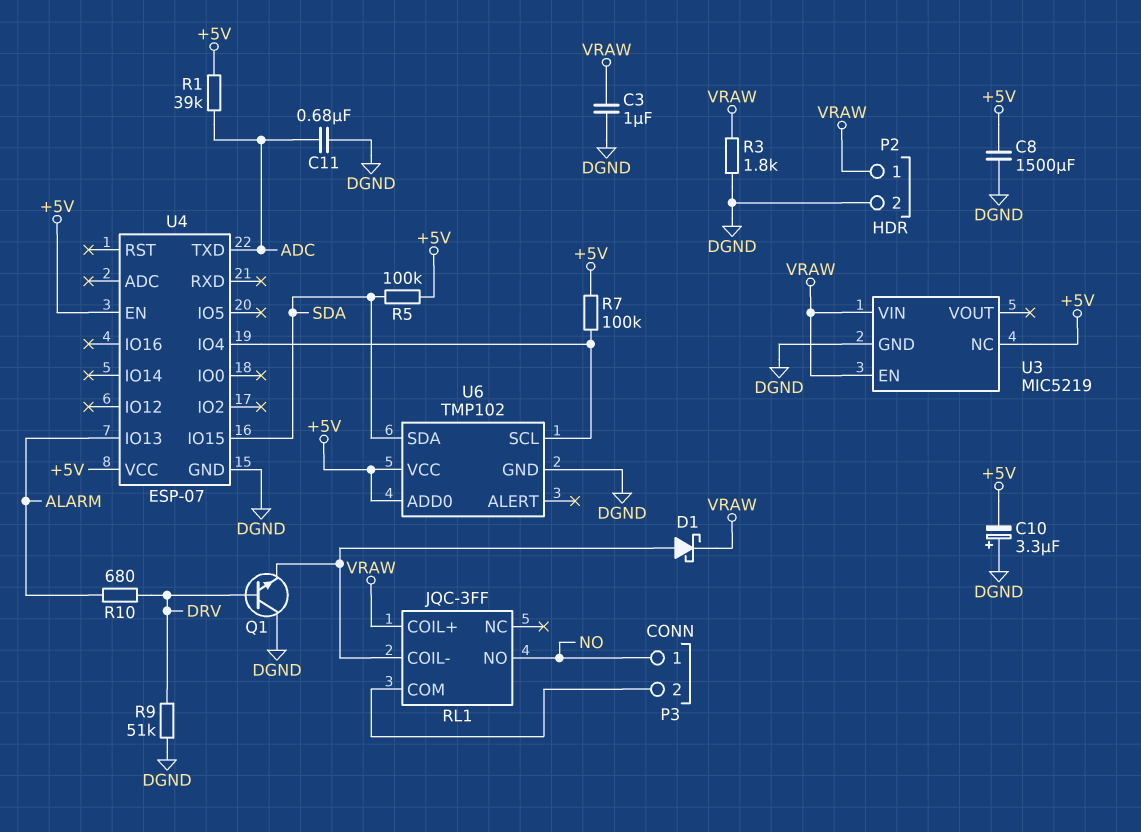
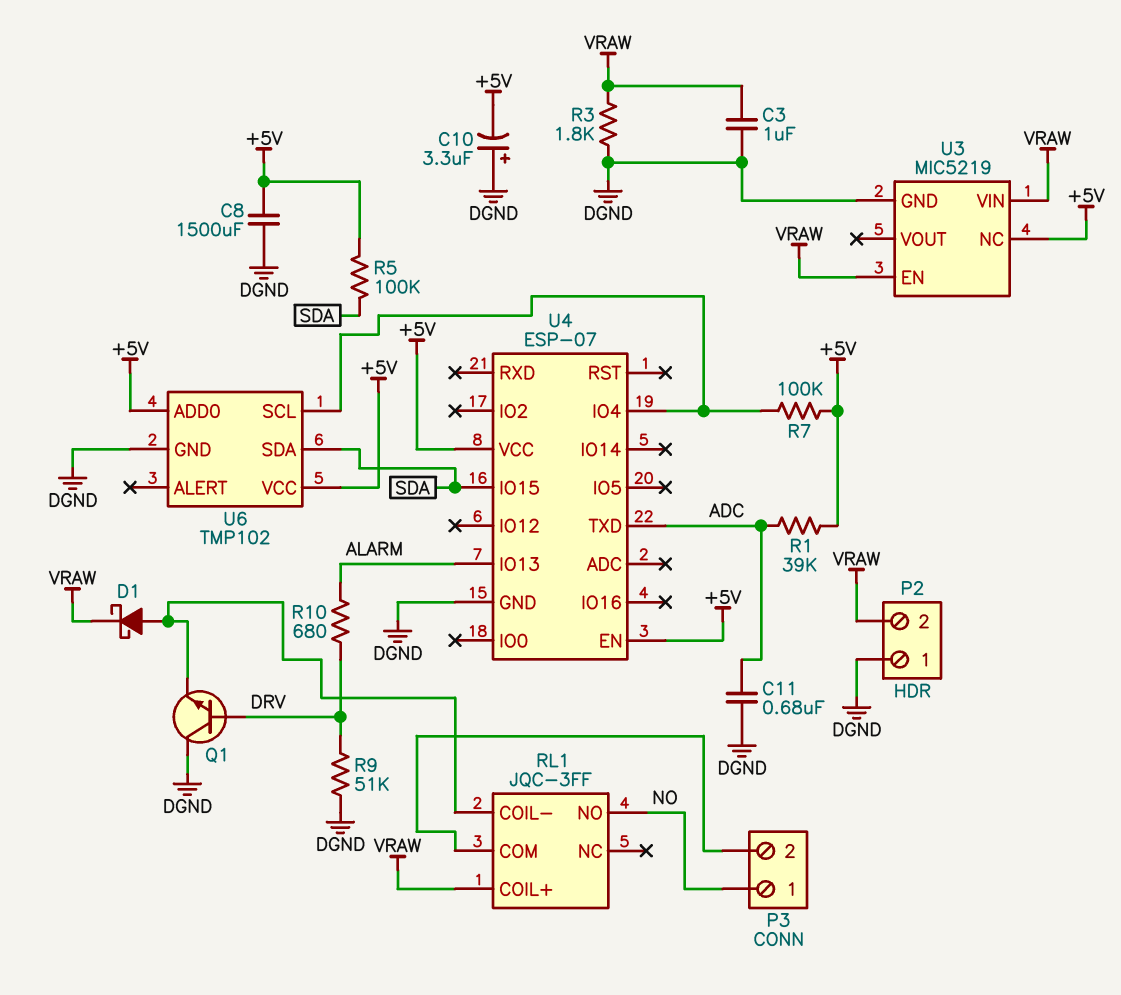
P2 pin 1: VRAW -> DGND
P2 pin 2: DGND -> VRAW

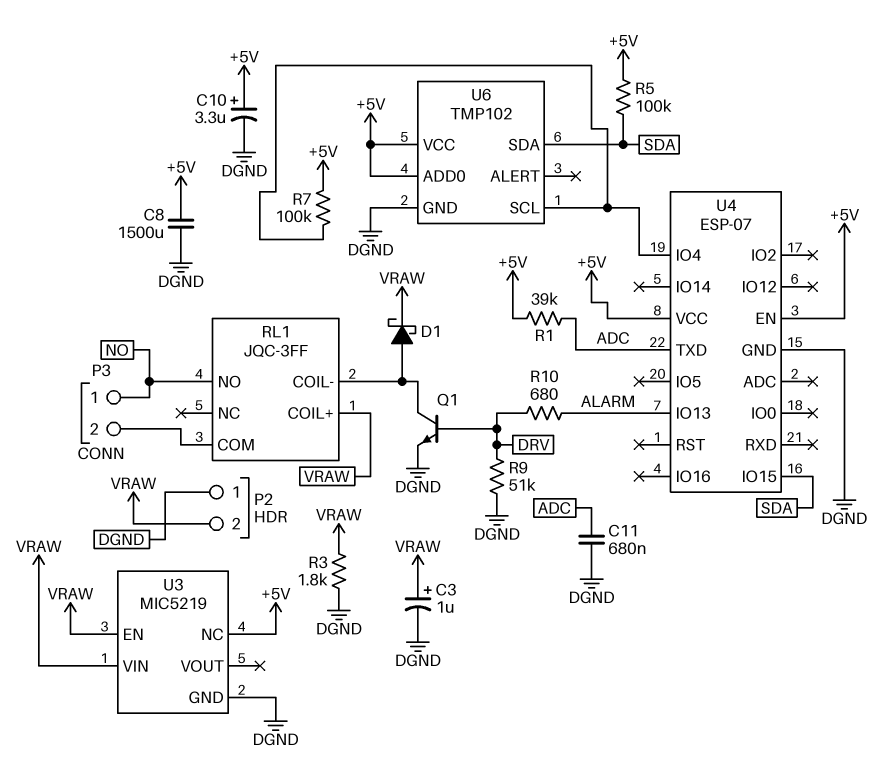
C3: 1uF (DGND, VRAW) -> 1uF (plus VRAW, minus DGND)
C10: 3.3uF (plus DGND, minus +5V) -> 3.3uF (plus +5V, minus DGND)
Q1: NPN (B DRV, C DGND, E RL1/COIL-) -> NPN (B DRV, C RL1/COIL-, E DGND)

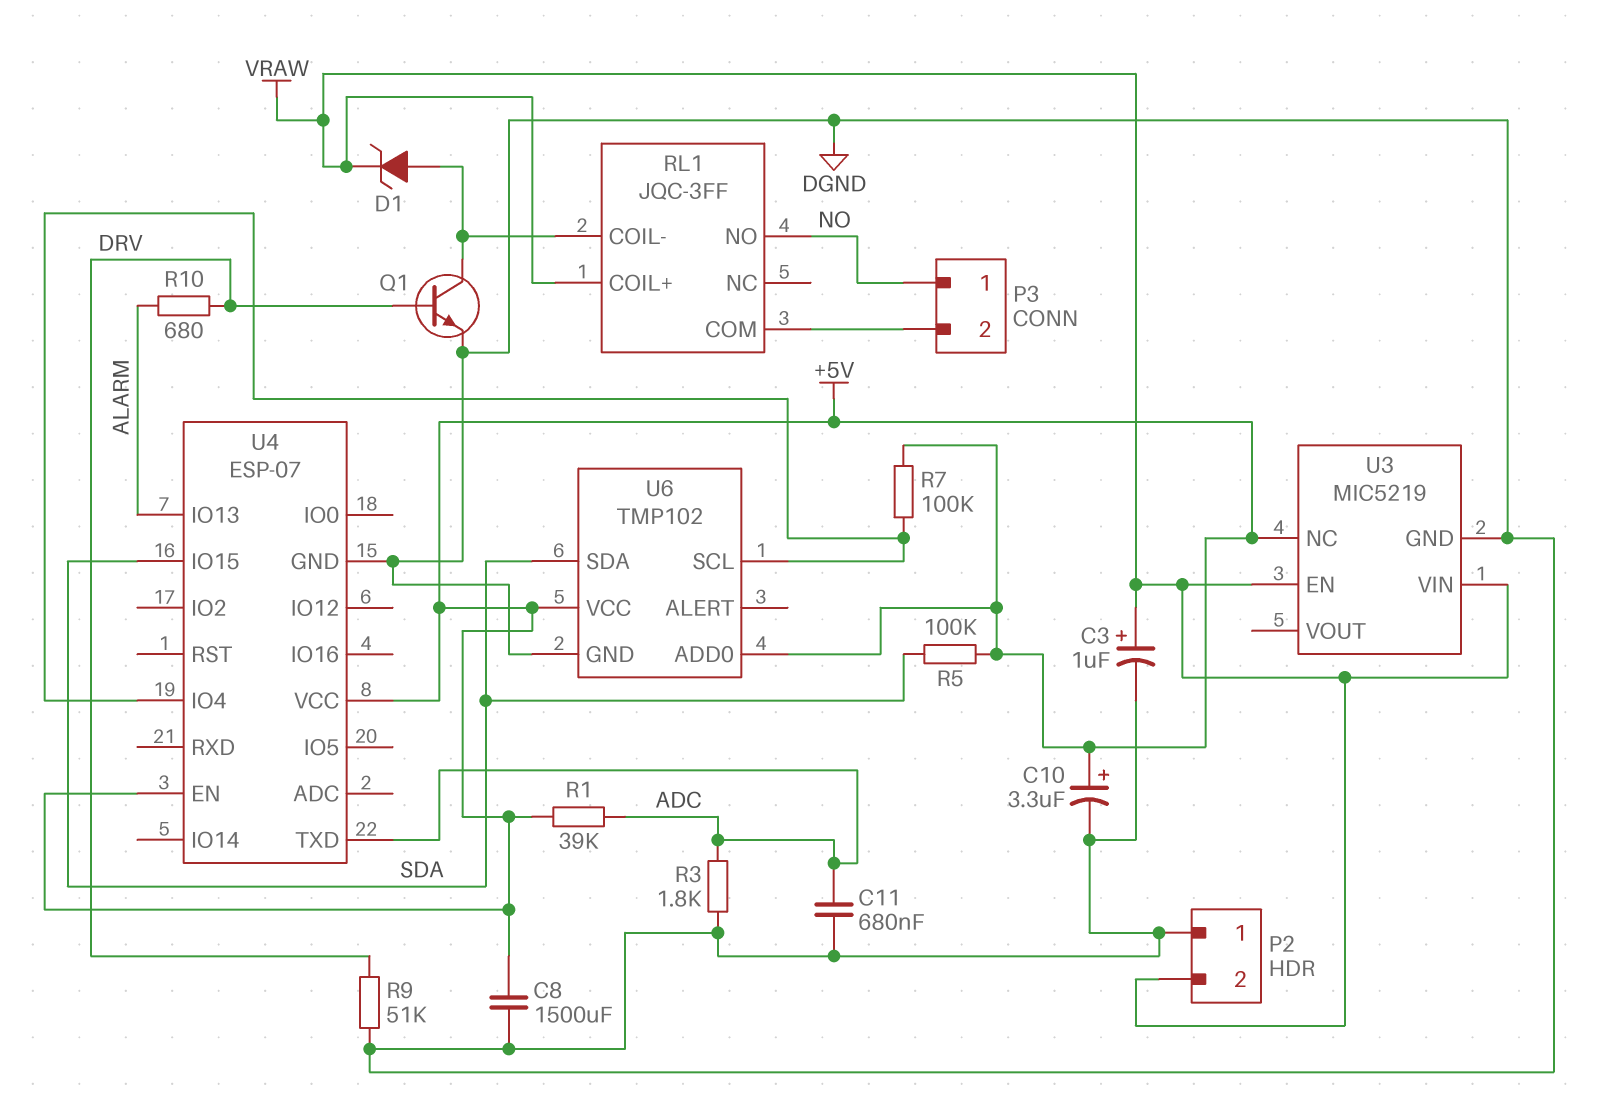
D1: schottky (A RL1/COIL-, K VRAW) -> zener (A RL1/COIL-, K VRAW)
R3: 1.8k (DGND, VRAW) -> 1.8k (ADC, DGND)

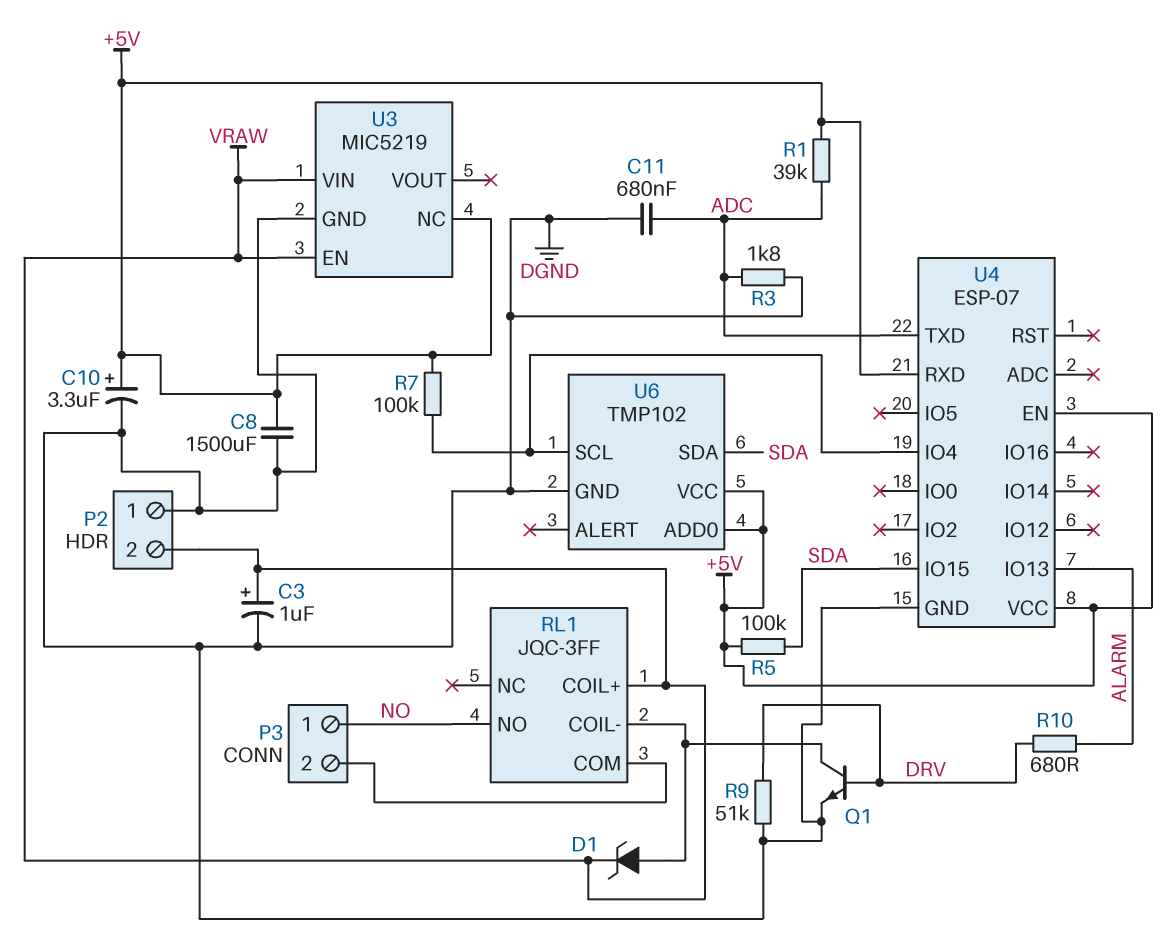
U4 pin RXD: none -> +5V

